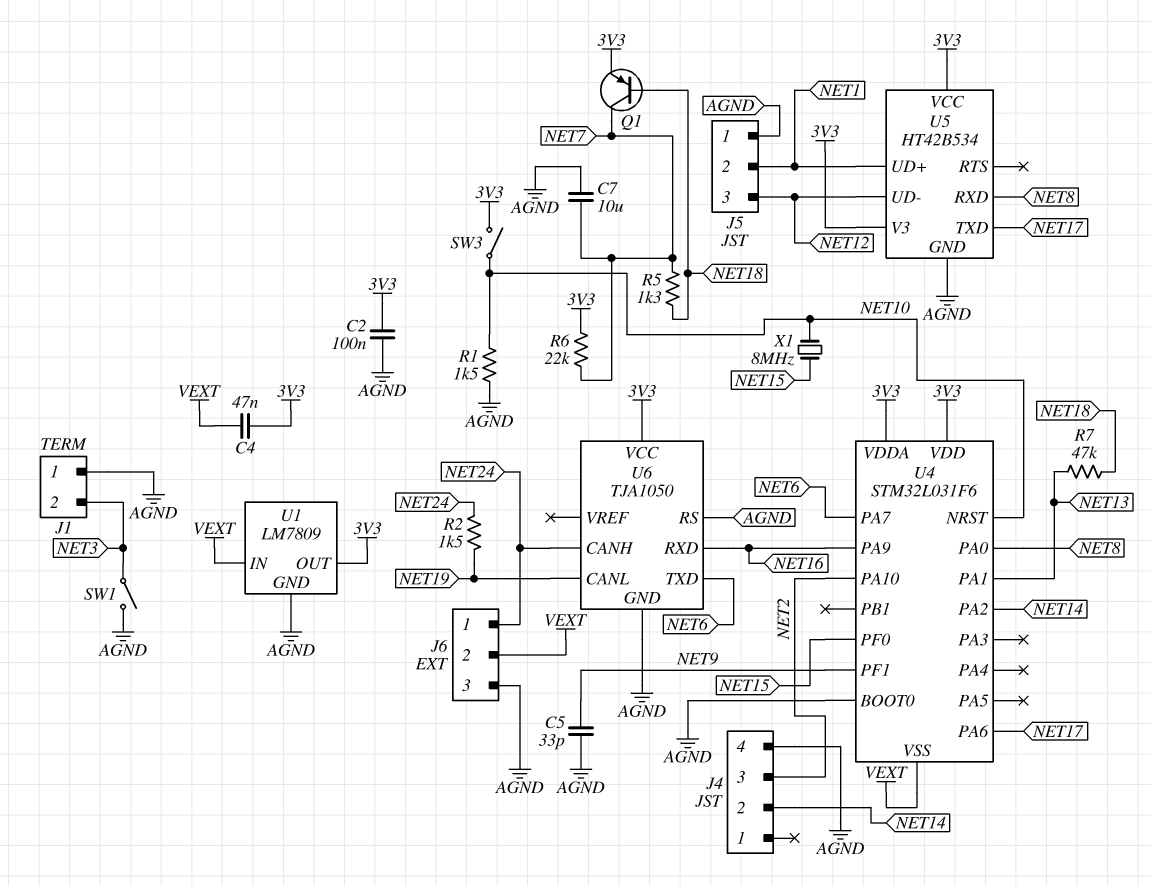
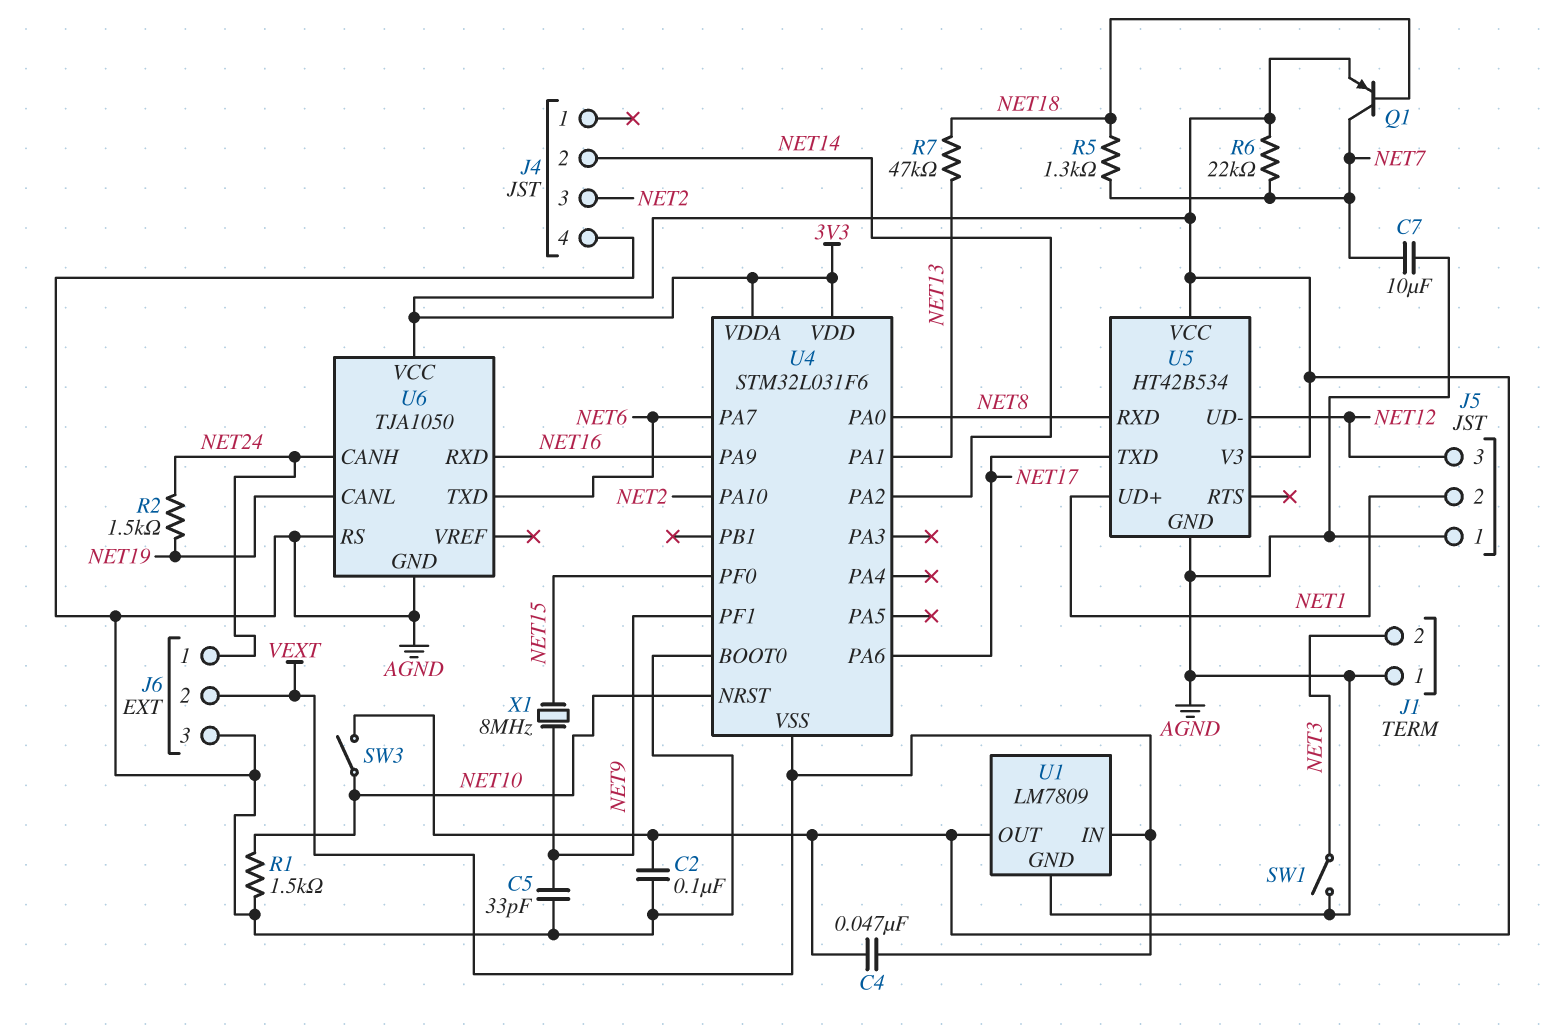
X1: 8MHz (NET10, NET15) -> 8MHz (NET9, NET15)

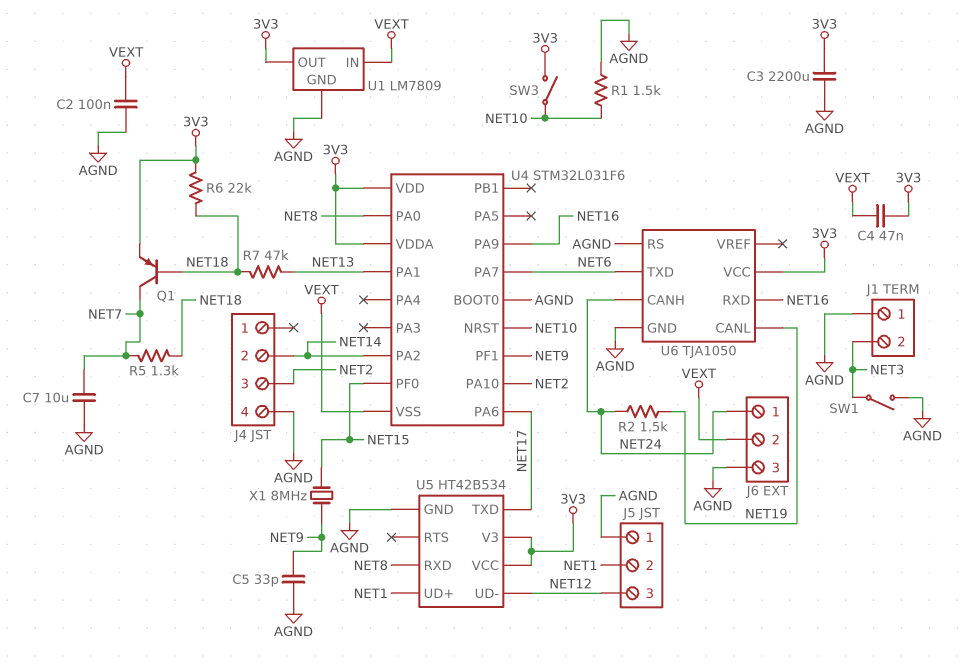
C2: 100nF (3V3, AGND) -> 100nF (AGND, VEXT)
C3: none -> 2200uF (3V3, AGND)
R6: 22k (3V3, NET7) -> 22k (3V3, NET18)

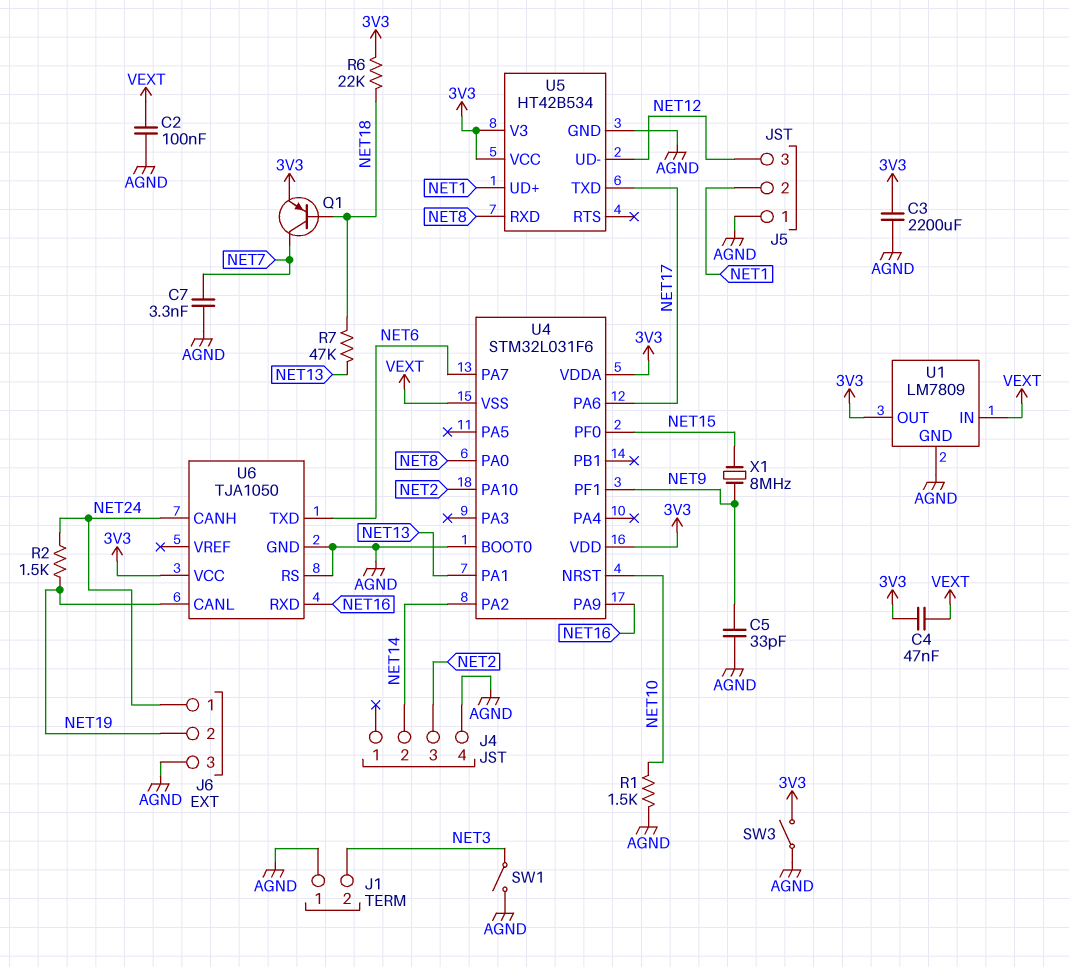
C7: 10uF (AGND, NET7) -> 3.3nF (AGND, NET7)
J6 pin 2: VEXT -> NET19
R5: 1.3k (NET7, NET18) -> none
SW3: switch (3V3, NET10) -> switch (3V3, AGND)

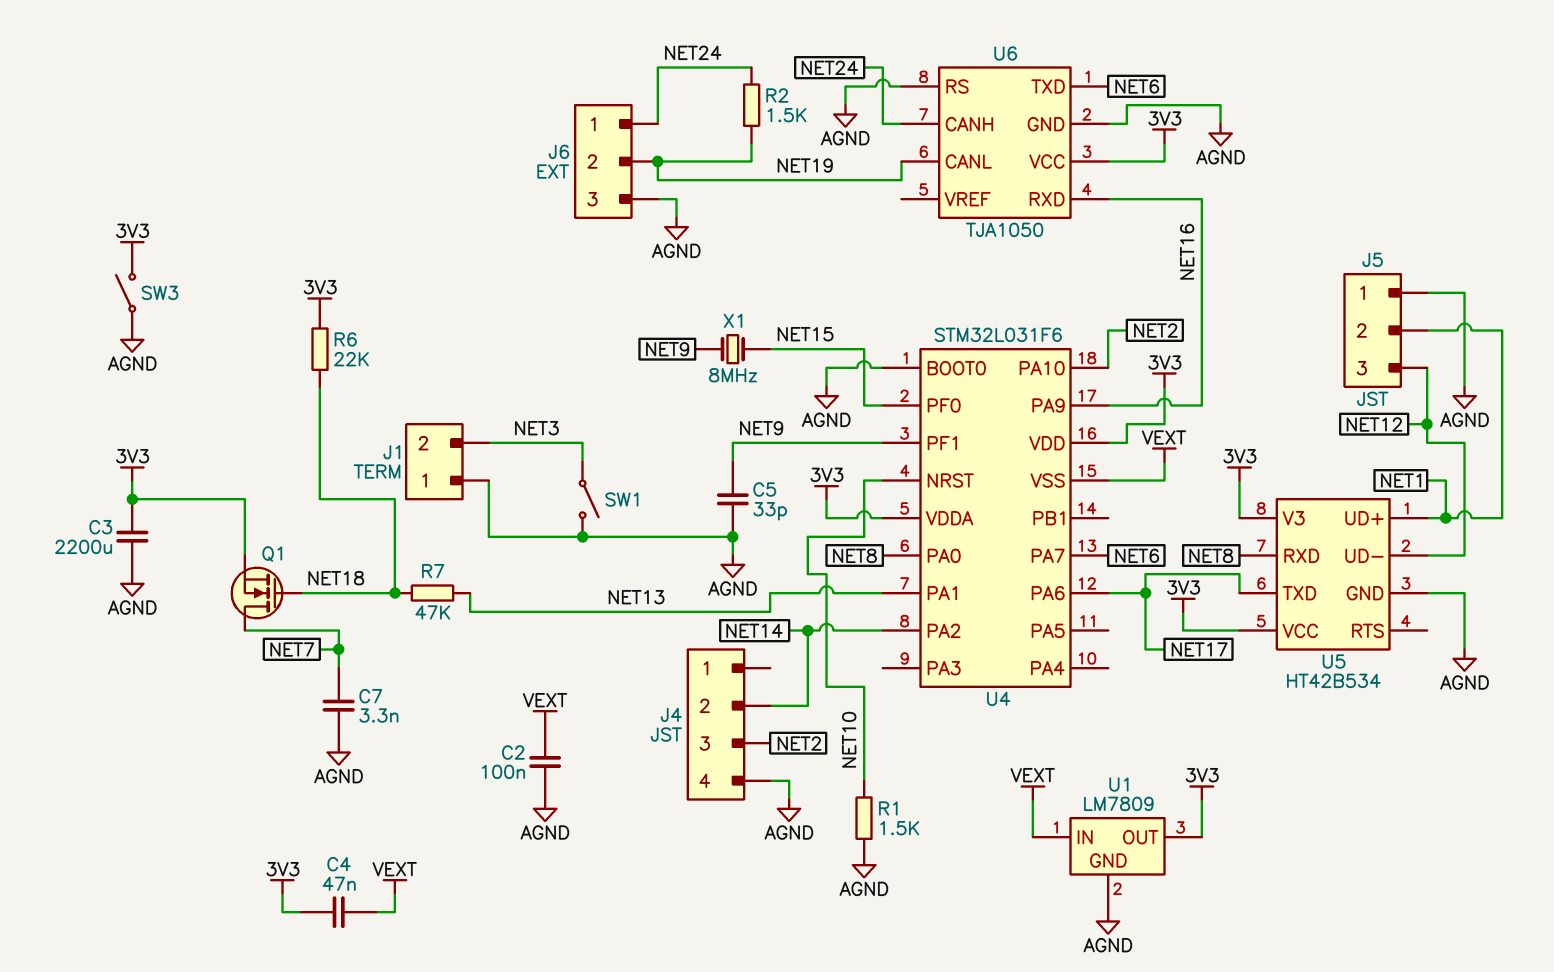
Q1: PNP (B NET18, C NET7, E 3V3) -> NMOS (G NET18, D NET7, S 3V3)

